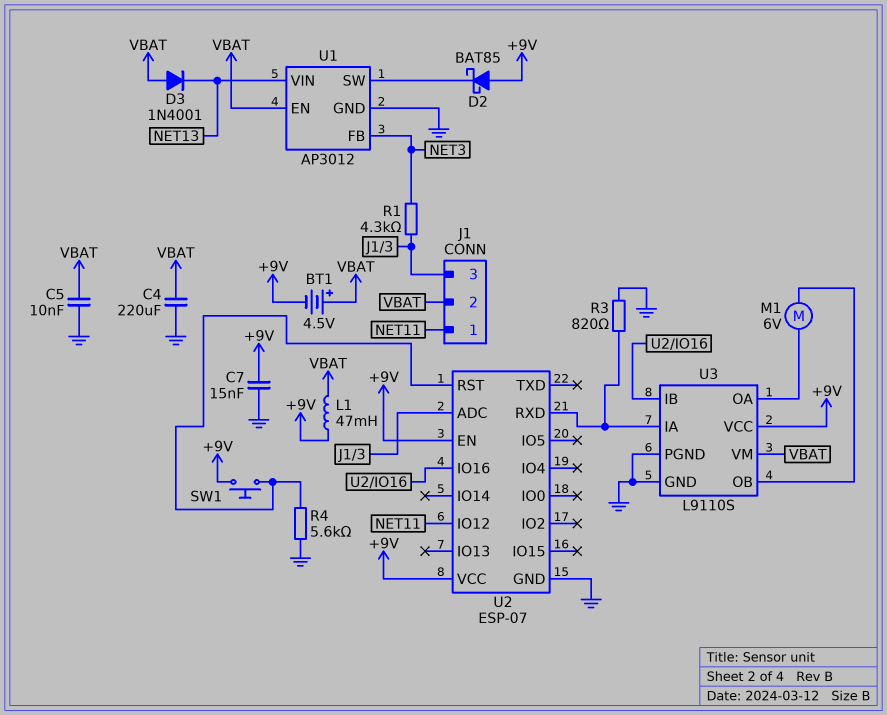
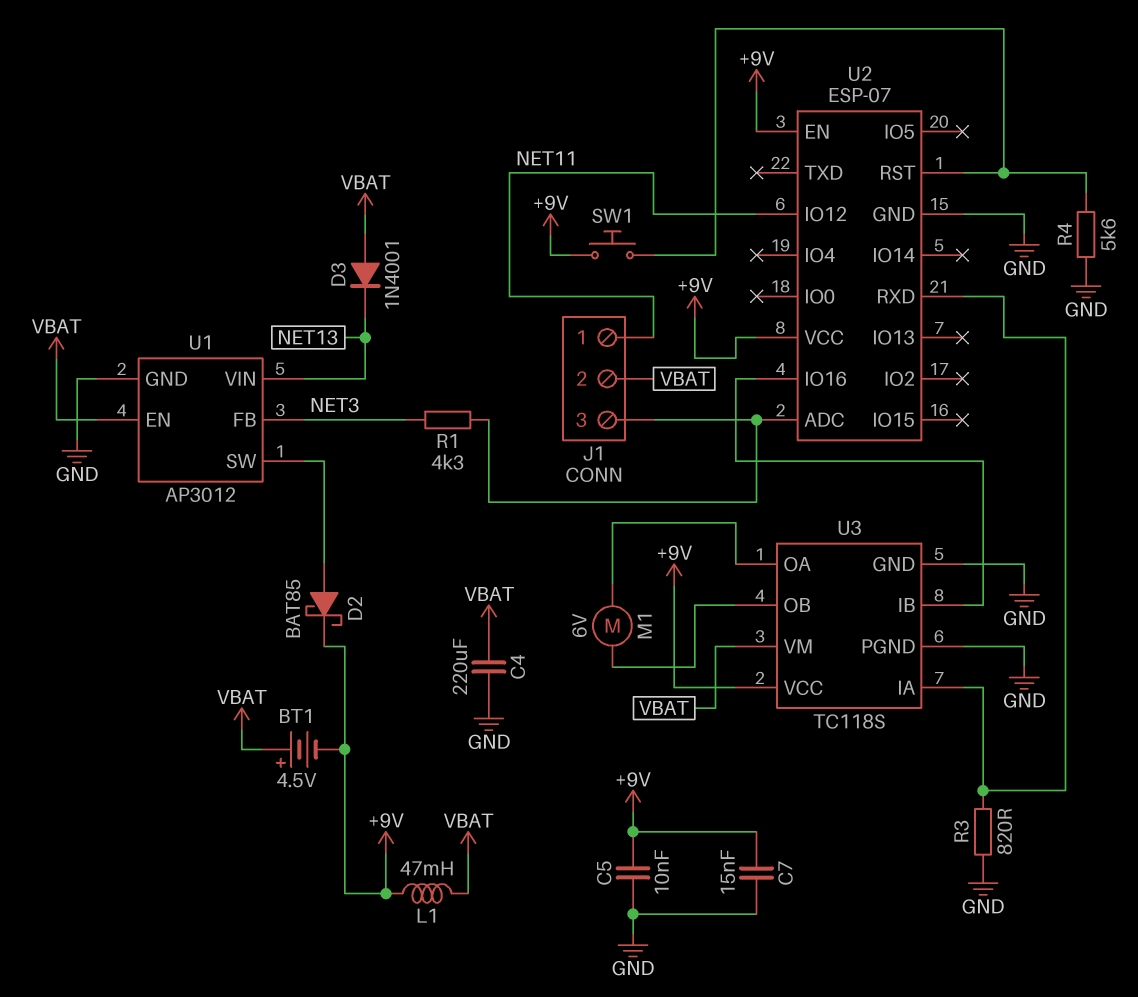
C5: 10nF (GND, VBAT) -> 10nF (+9V, GND)
D2: schottky BAT85 (A +9V, K U1/SW) -> schottky BAT85 (A U1/SW, K +9V)
U3: L9110S -> TC118S

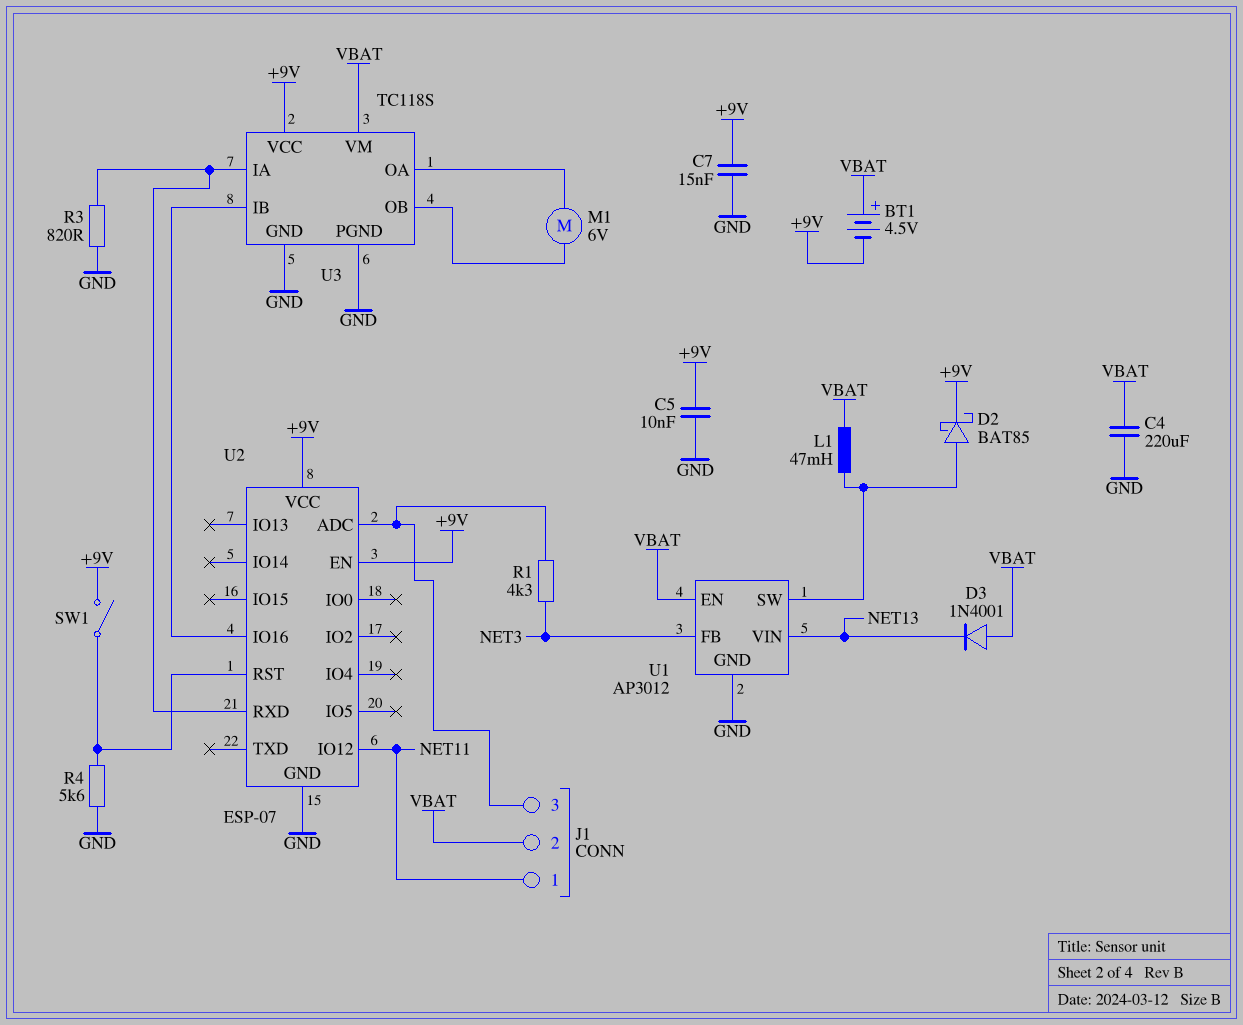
L1: 47mH (+9V, VBAT) -> 47mH (U1/SW, VBAT)
SW1: button (+9V, U2/RST) -> switch (+9V, U2/RST)

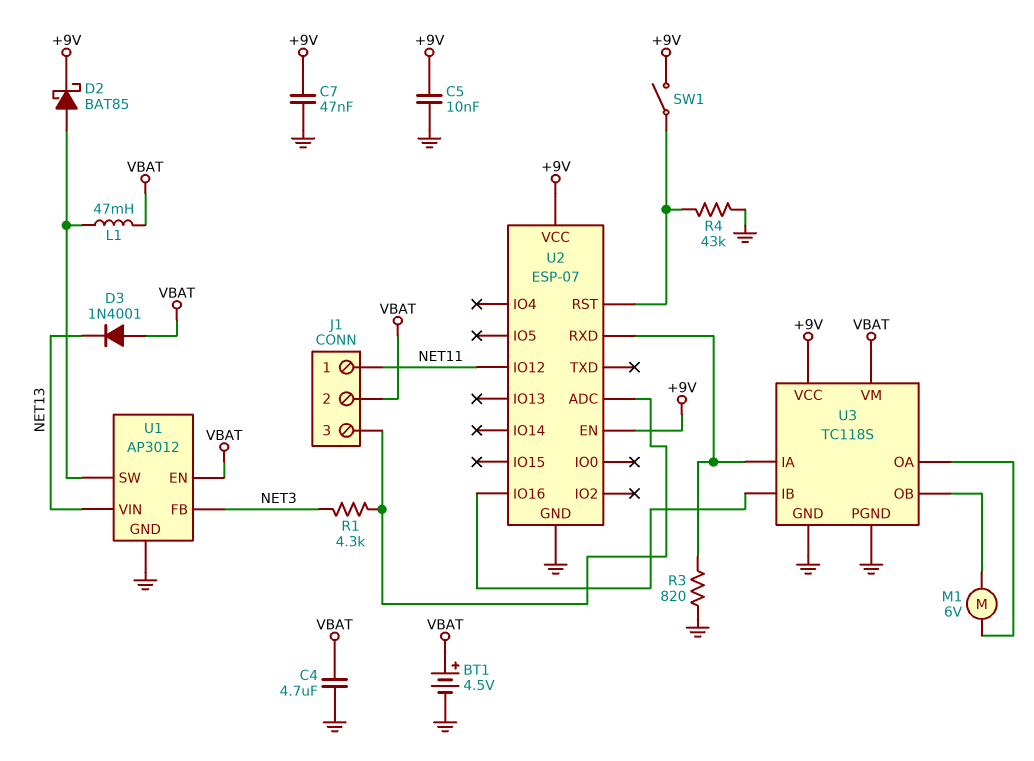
BT1: 4.5V (plus VBAT, minus +9V) -> 4.5V (plus VBAT, minus GND)
C4: 220uF (GND, VBAT) -> 4.7uF (GND, VBAT)
C7: 15nF (+9V, GND) -> 47nF (+9V, GND)
R4: 5.6k (GND, U2/RST) -> 43k (GND, U2/RST)

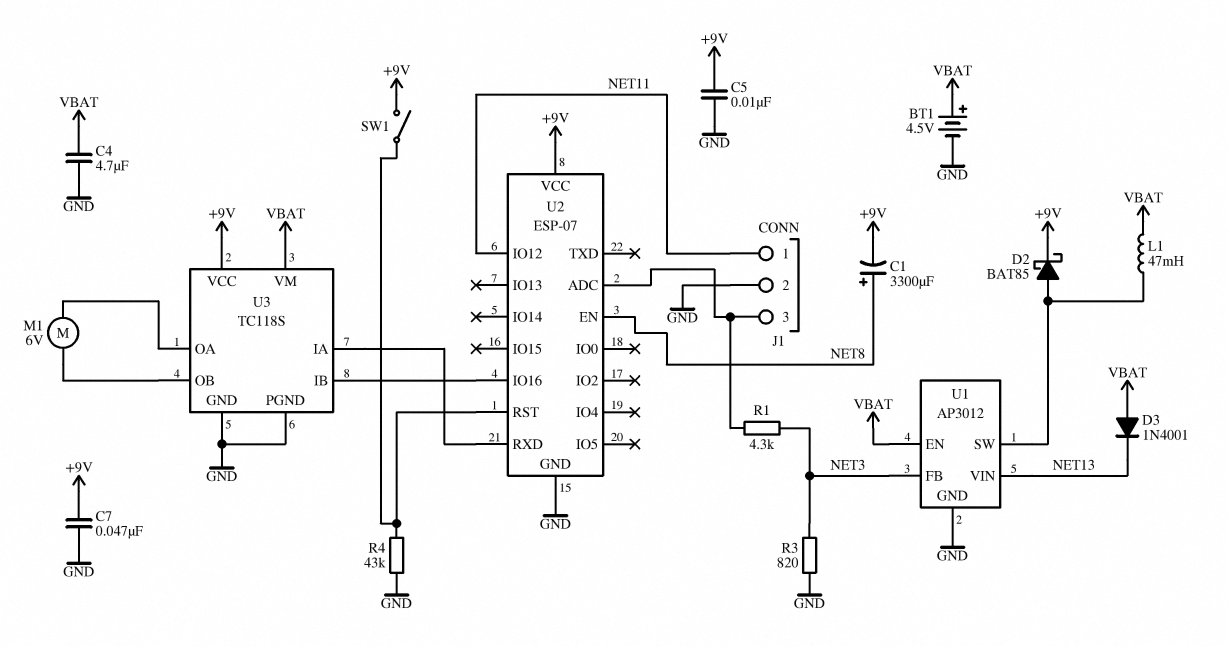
C1: none -> 3300uF (plus NET8, minus +9V)
J1 pin 2: VBAT -> GND
R3: 820 (GND, U2/RXD) -> 820 (GND, NET3)
U2 pin EN: +9V -> NET8

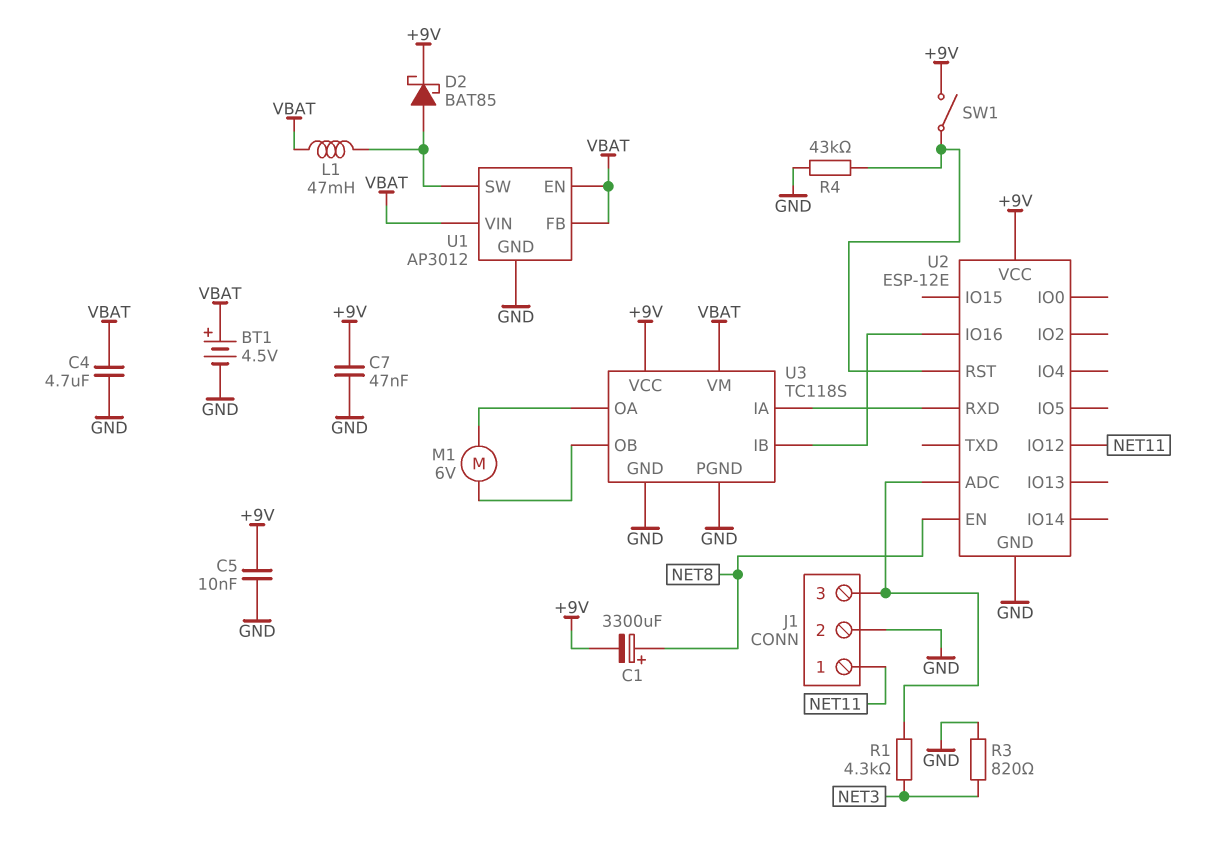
D3: diode 1N4001 (A VBAT, K NET13) -> none
U1 pin FB: NET3 -> VBAT
U1 pin VIN: NET13 -> VBAT
U2: ESP-07 -> ESP-12E

